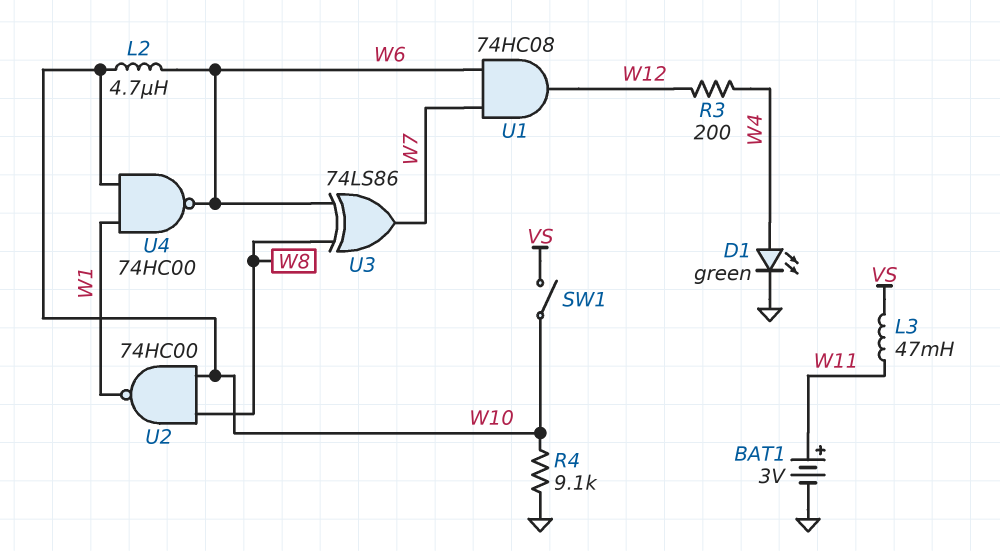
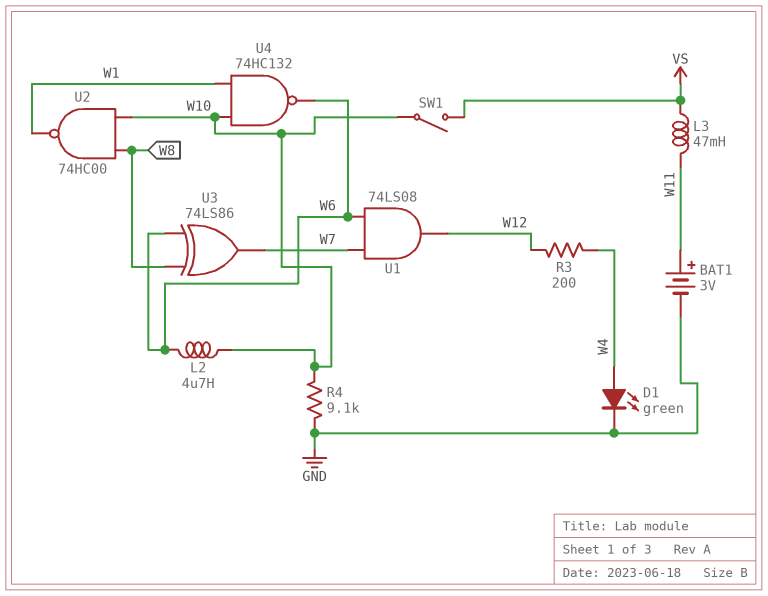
U1: AND 74HC08 (in W6, in W7, out W12) -> AND 74LS08 (in W6, in W7, out W12)
U4: NAND 74HC00 (in W1, in W10, out W6) -> NAND 74HC132 (in W1, in W10, out W6)

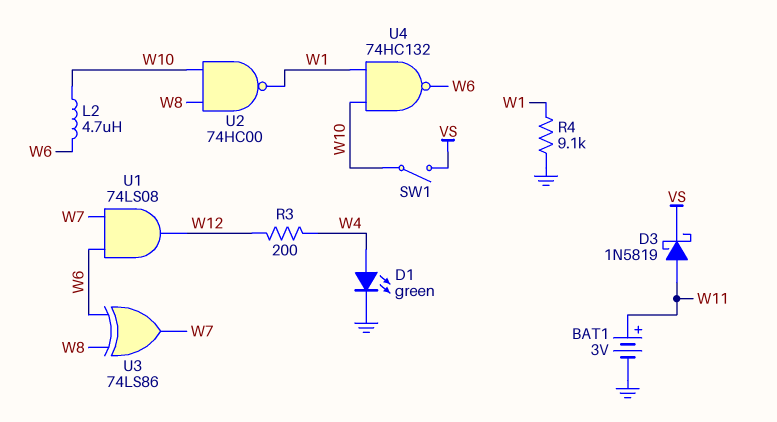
D3: none -> schottky 1N5819 (A W11, K VS)
L3: 47mH (VS, W11) -> none
R4: 9.1k (GND, W10) -> 9.1k (GND, W1)

